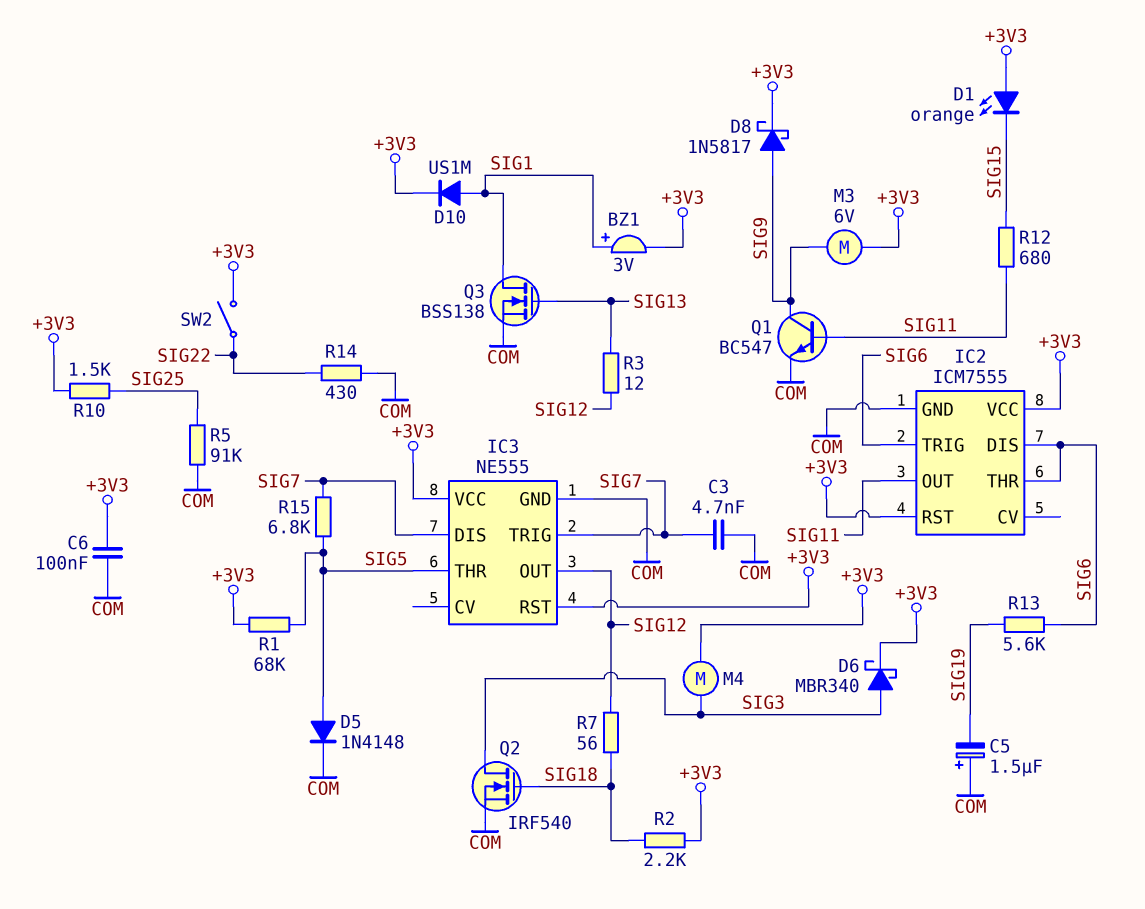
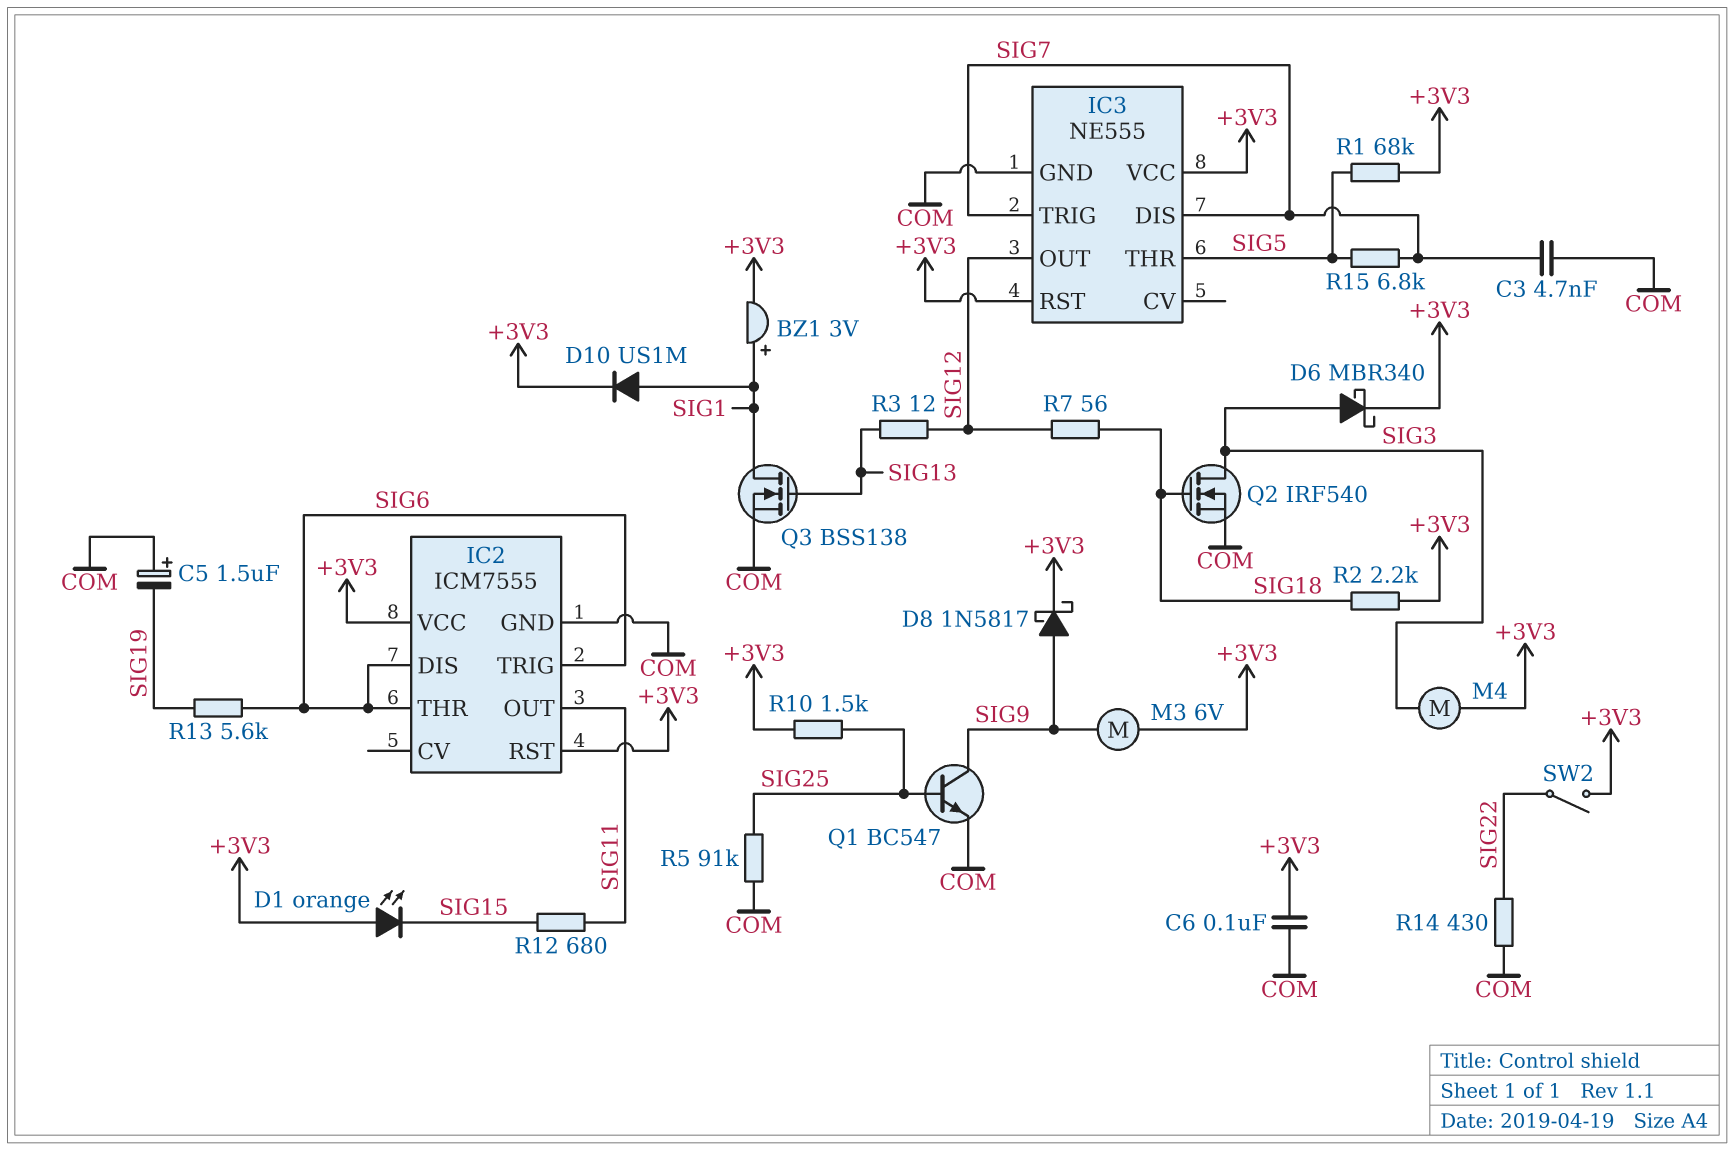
D5: diode 1N4148 (A SIG5, K COM) -> none
Q1: NPN BC547 (B SIG11, C SIG9, E COM) -> NPN BC547 (B SIG25, C SIG9, E COM)

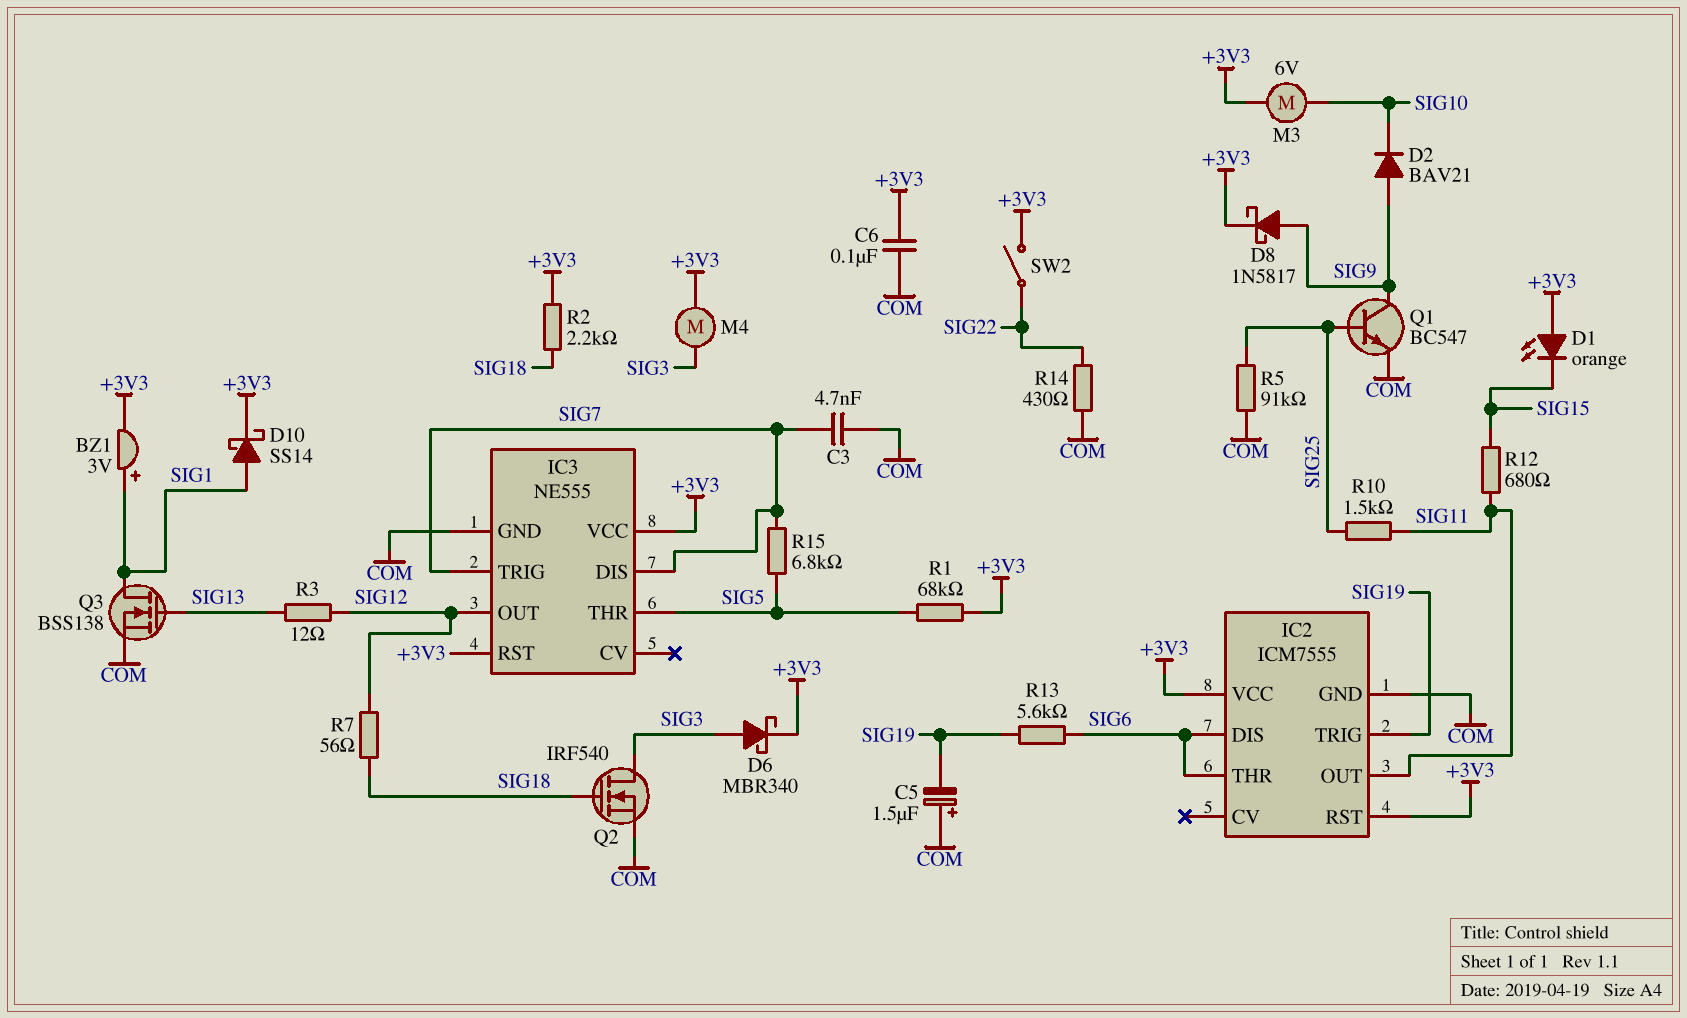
D2: none -> diode BAV21 (A SIG9, K SIG10)
D10: diode US1M (A SIG1, K +3V3) -> schottky SS14 (A SIG1, K +3V3)
IC2 pin TRIG: SIG6 -> SIG19
M3: motor 6V (+3V3, SIG9) -> motor 6V (+3V3, SIG10)
R10: 1.5k (+3V3, SIG25) -> 1.5k (SIG11, SIG25)

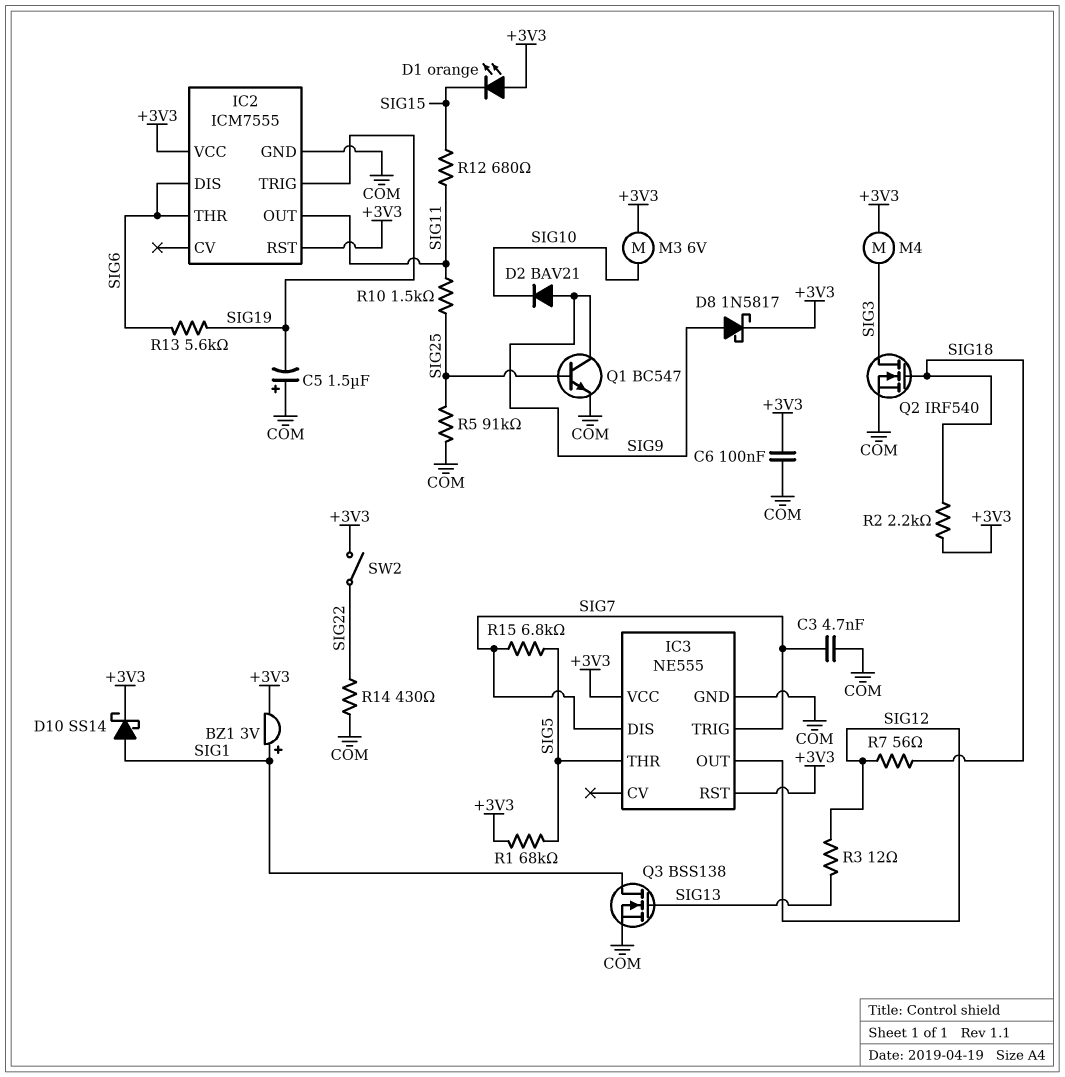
D6: schottky MBR340 (A SIG3, K +3V3) -> none

